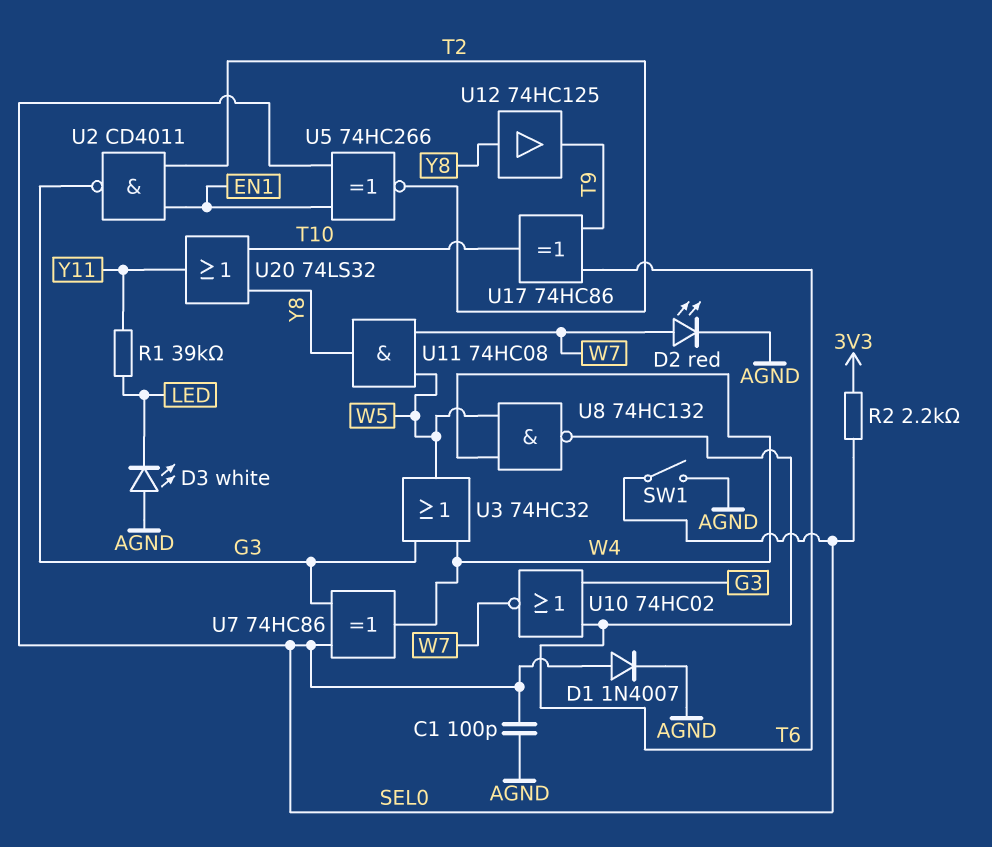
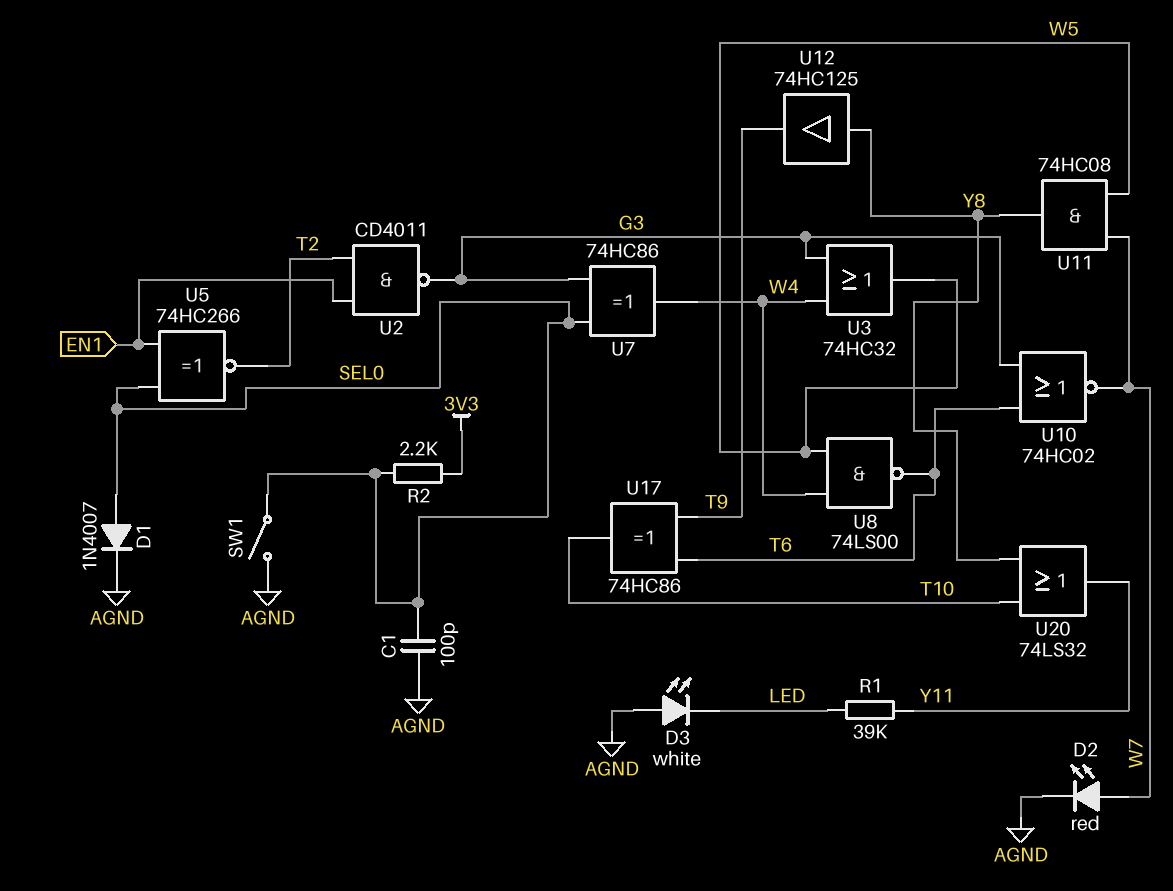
U8: NAND 74HC132 (in W4, in W5, out T6) -> NAND 74LS00 (in W4, in W5, out T6)

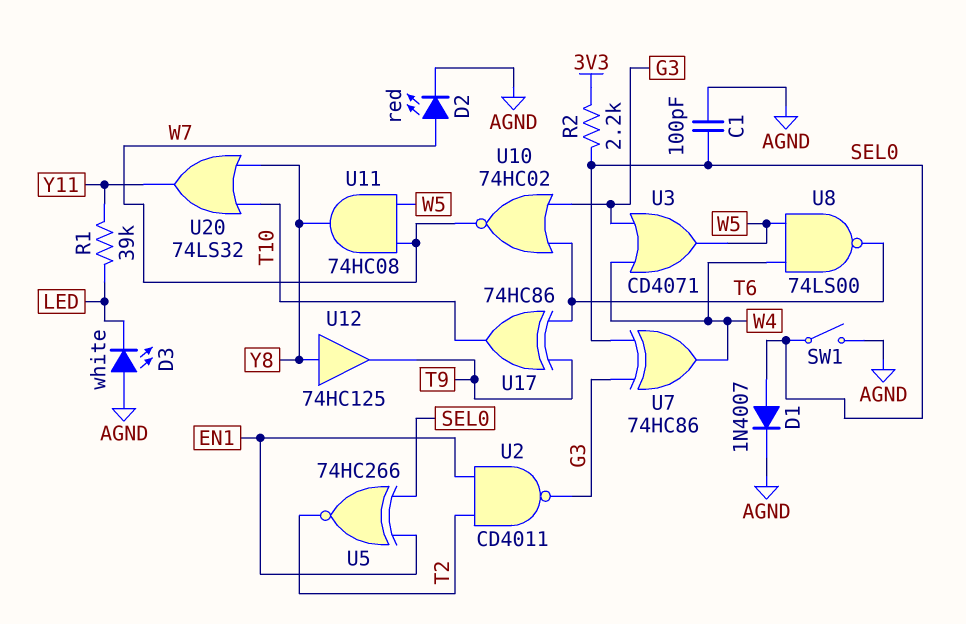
U3: OR 74HC32 (in G3, in W4, out W5) -> OR CD4071 (in G3, in W4, out W5)

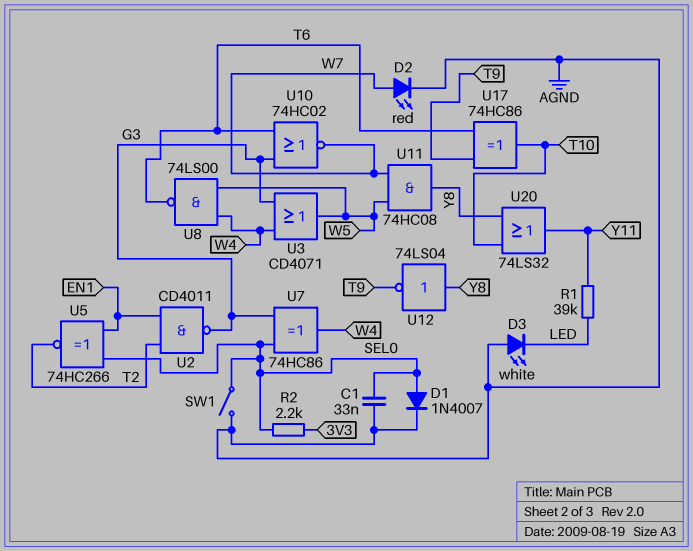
C1: 100pF (AGND, SEL0) -> 33nF (AGND, SEL0)
U12: buffer 74HC125 (in Y8, out T9) -> NOT 74LS04 (in Y8, out T9)

